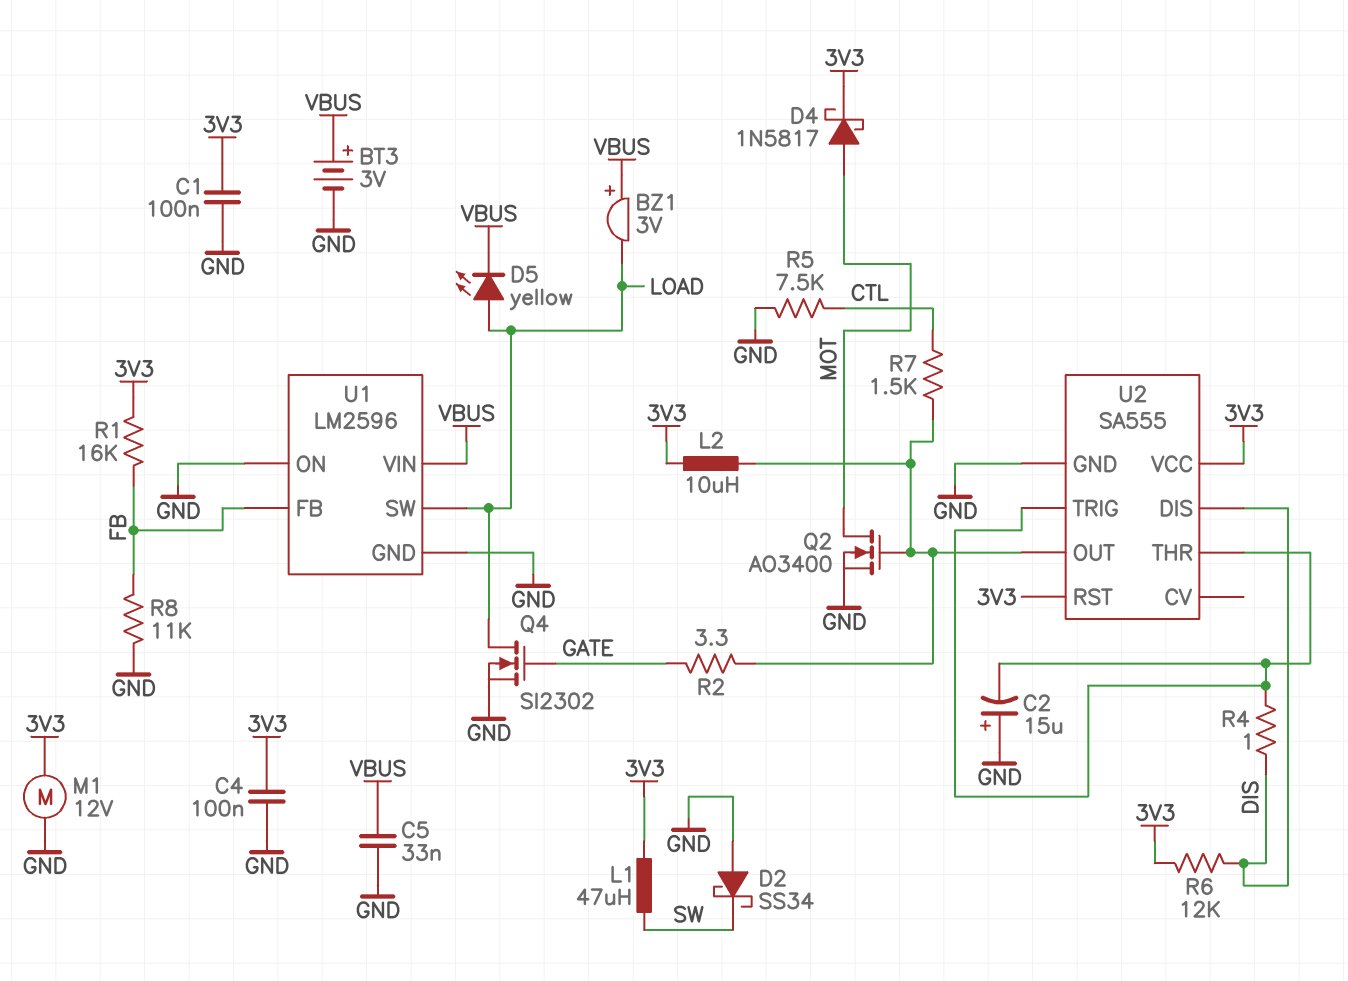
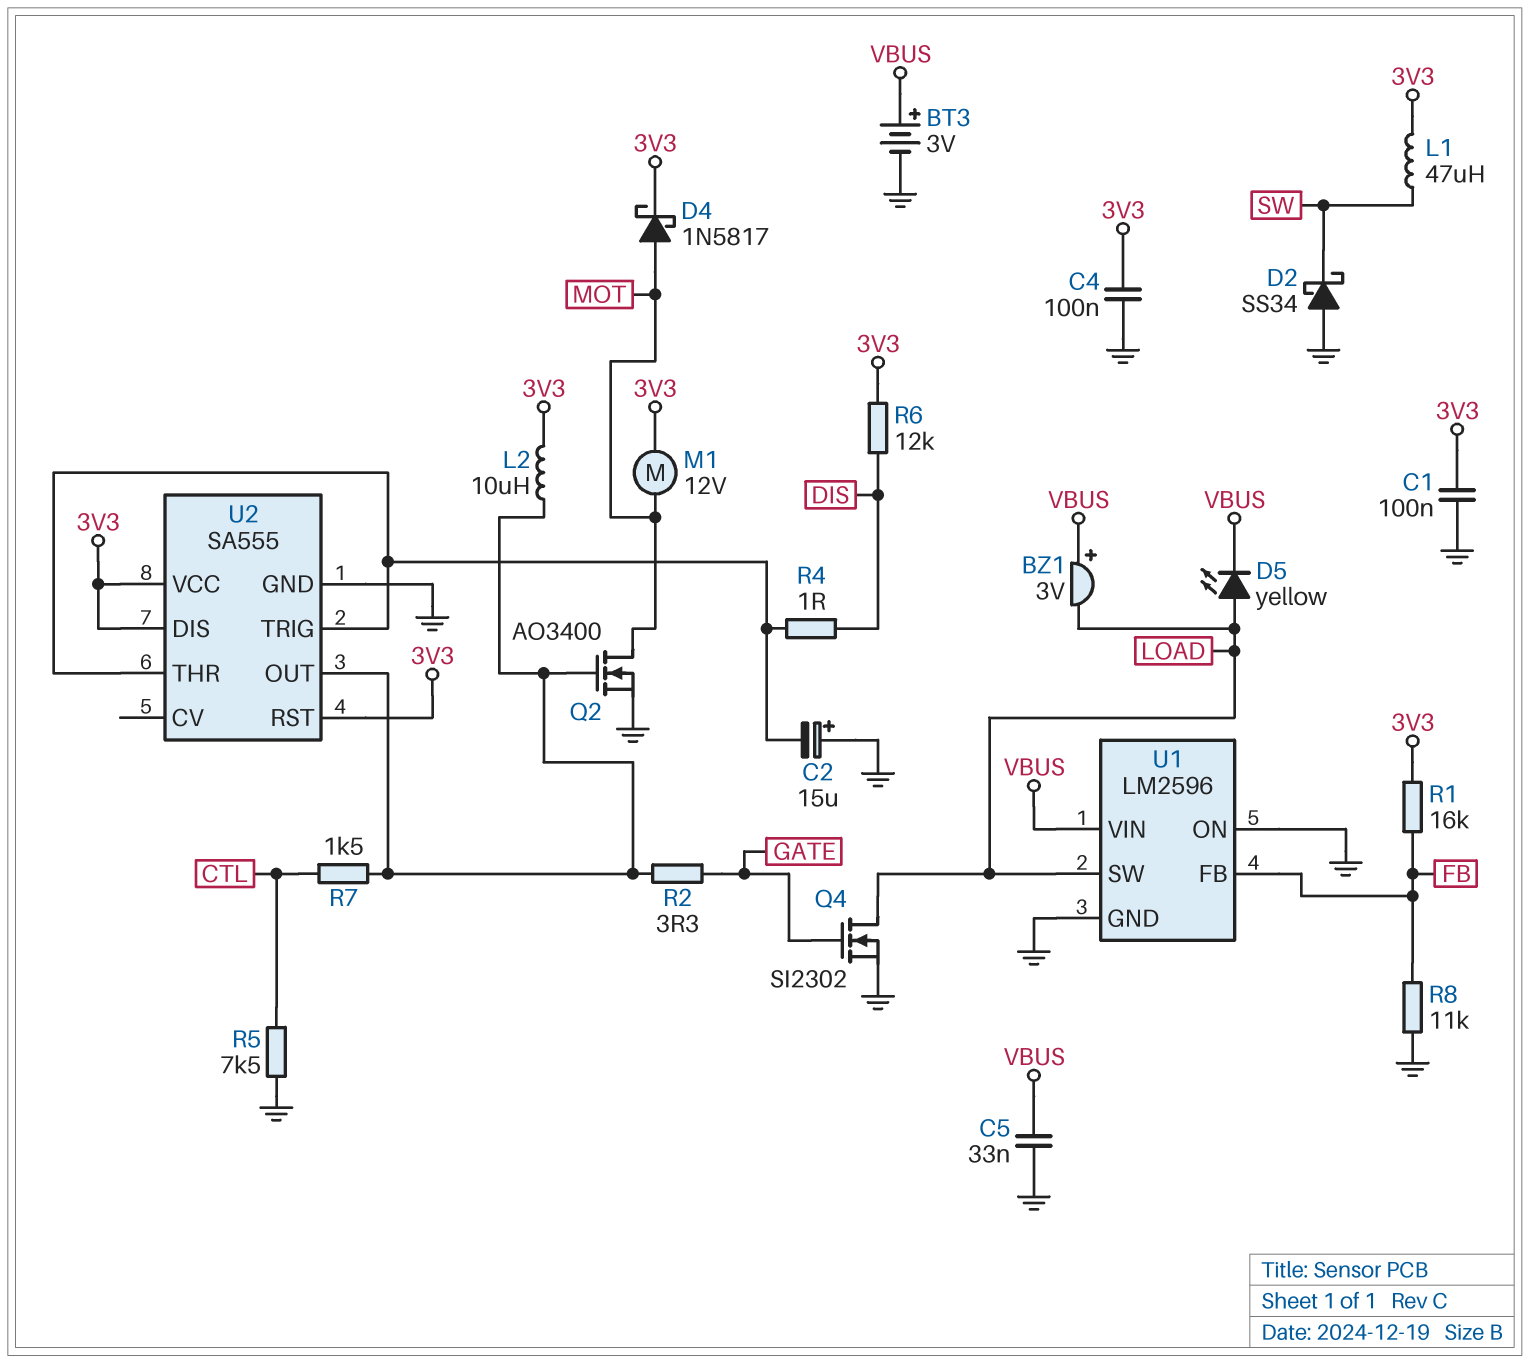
M1: motor 12V (3V3, GND) -> motor 12V (3V3, MOT)
U2 pin DIS: DIS -> 3V3

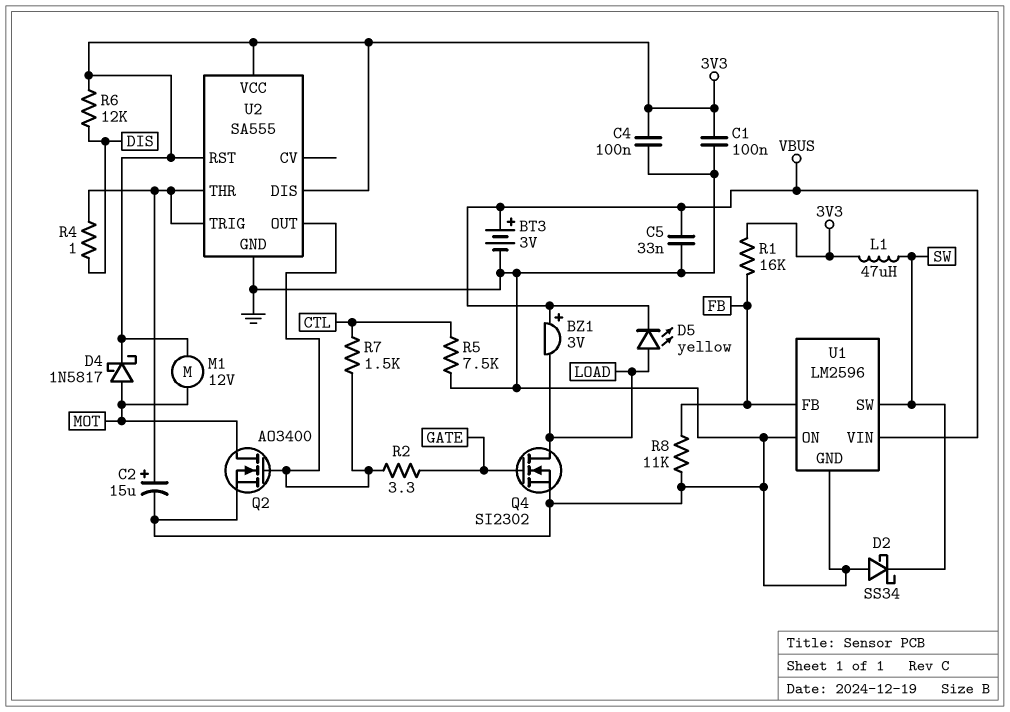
C2: 15uF (plus GND, minus U2/THR) -> 15uF (plus U2/THR, minus GND)
L2: 10uH (3V3, U2/OUT) -> none
U1 pin SW: LOAD -> SW

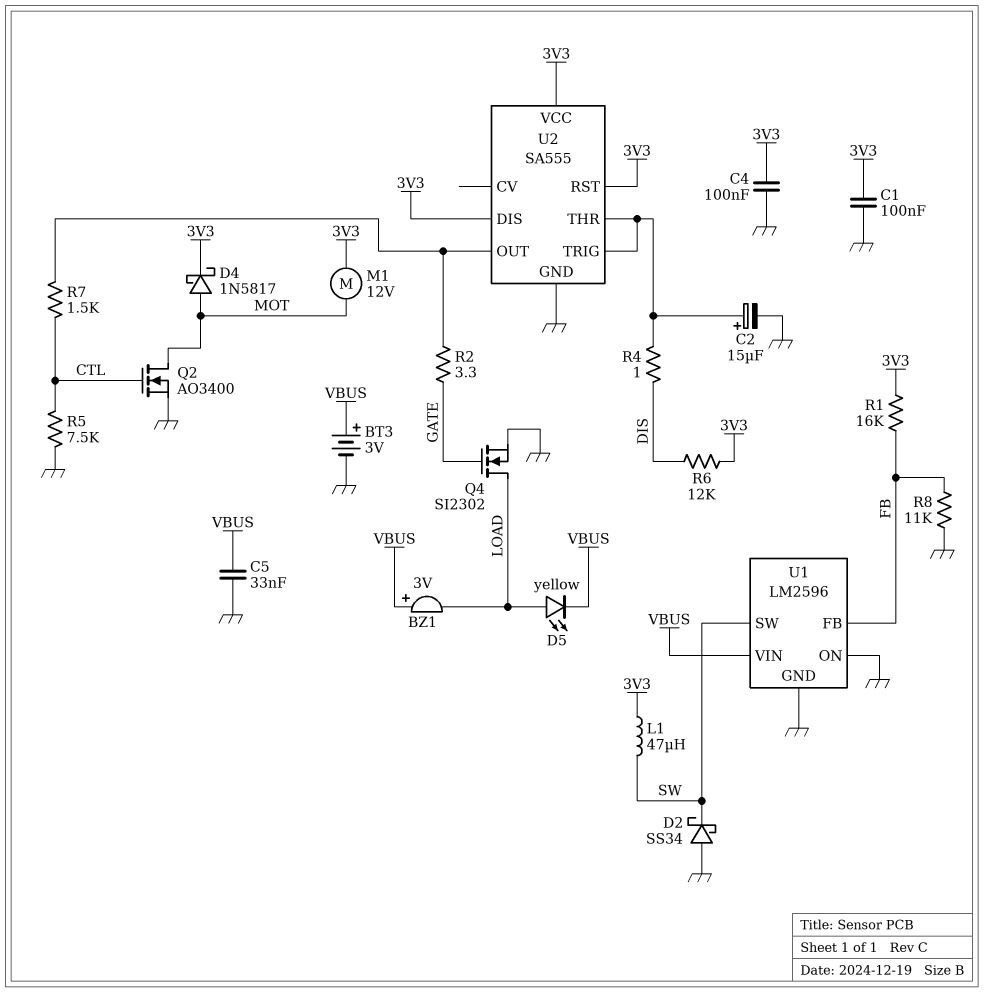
Q2: NMOS AO3400 (G U2/OUT, D MOT, S GND) -> NMOS AO3400 (G CTL, D MOT, S GND)

